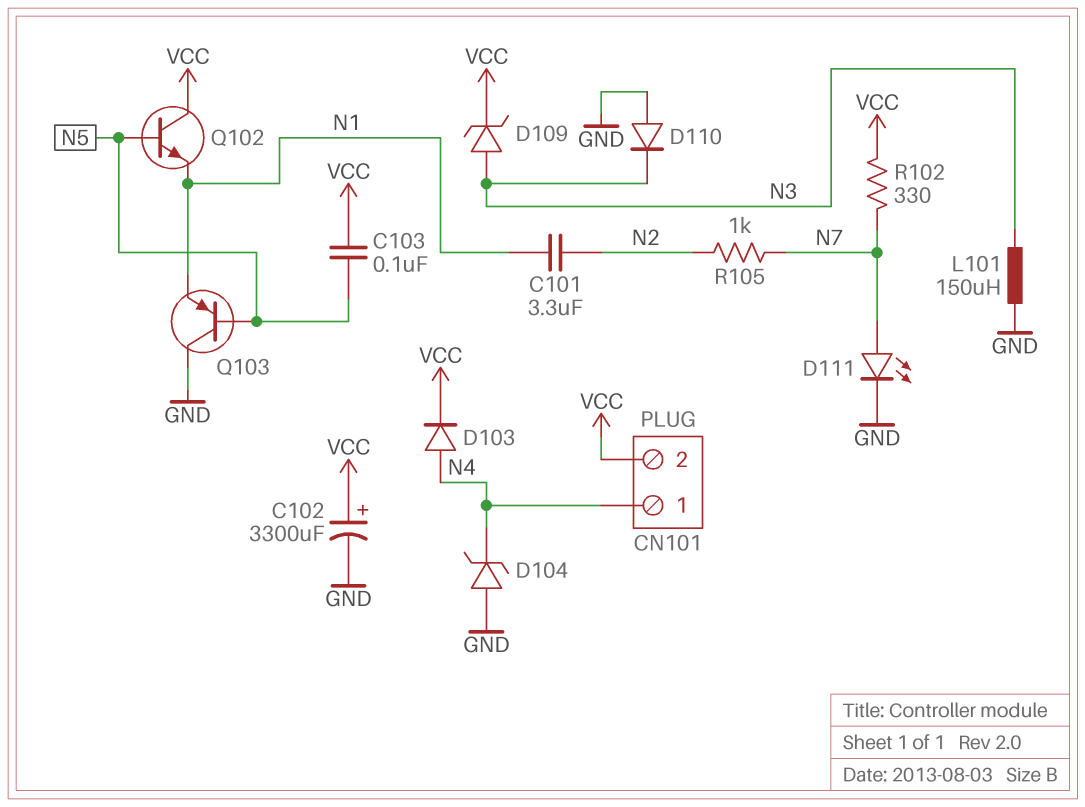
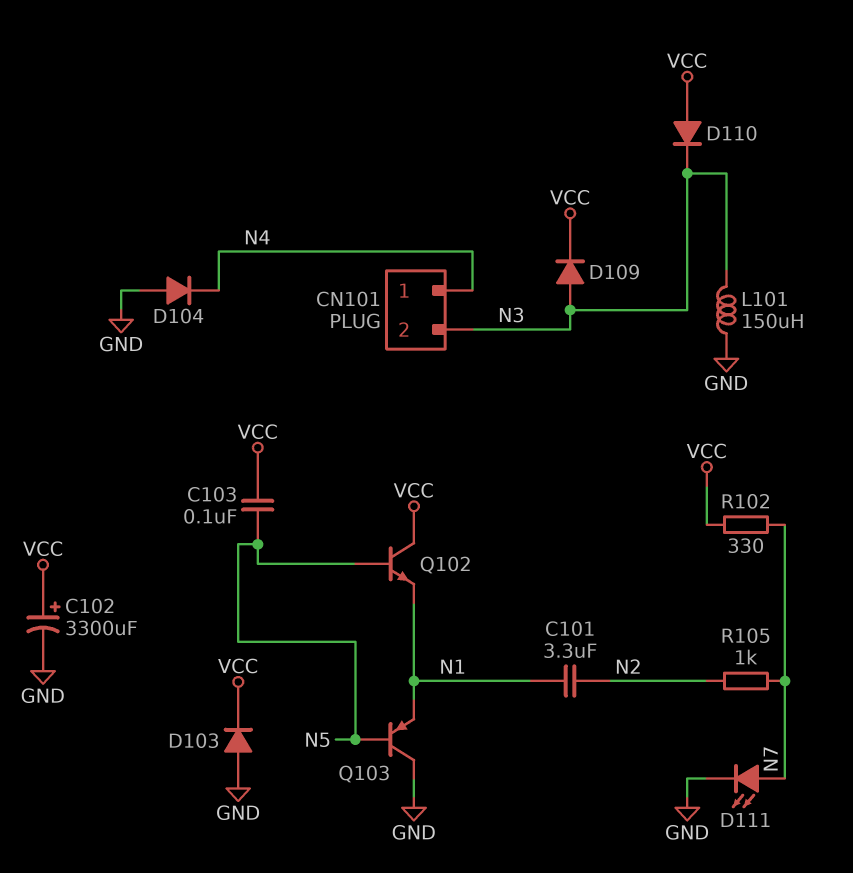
CN101 pin 2: VCC -> N3
D103: diode (A N4, K VCC) -> diode (A GND, K VCC)
D104: zener (A GND, K N4) -> diode (A GND, K N4)
D109: zener (A N3, K VCC) -> diode (A N3, K VCC)
D110: diode (A GND, K N3) -> diode (A VCC, K N3)

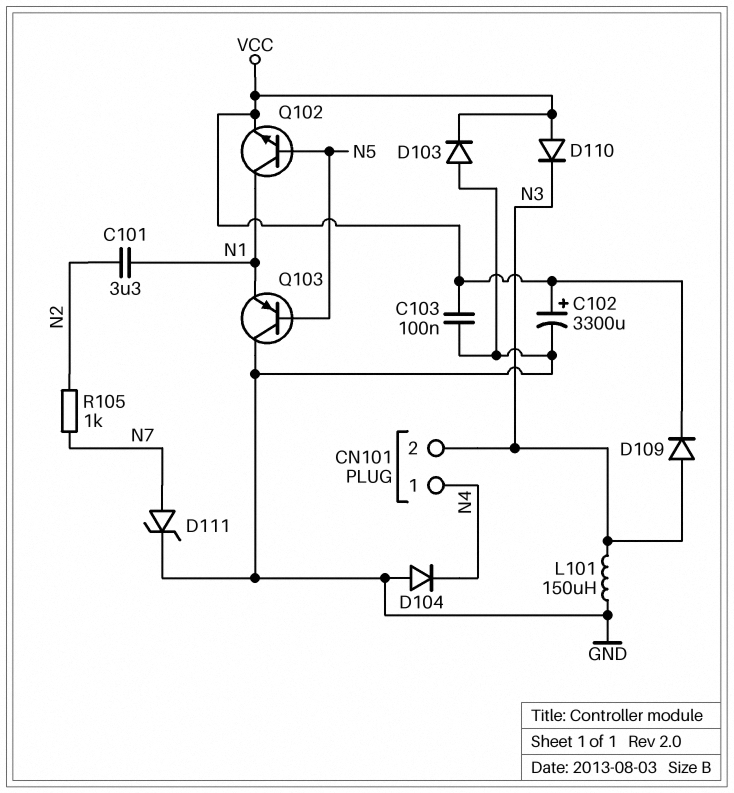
C103: 100nF (N5, VCC) -> 100nF (GND, VCC)
D111: LED (A N7, K GND) -> zener (A N7, K GND)
Q102: NPN (B N5, C VCC, E N1) -> NPN (B N5, C N1, E VCC)
R102: 330 (N7, VCC) -> none

